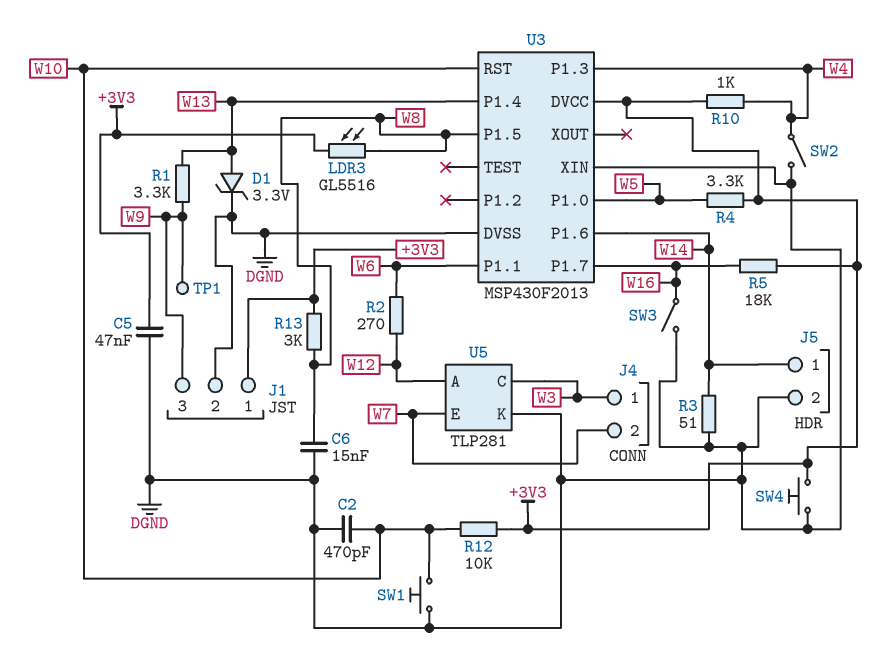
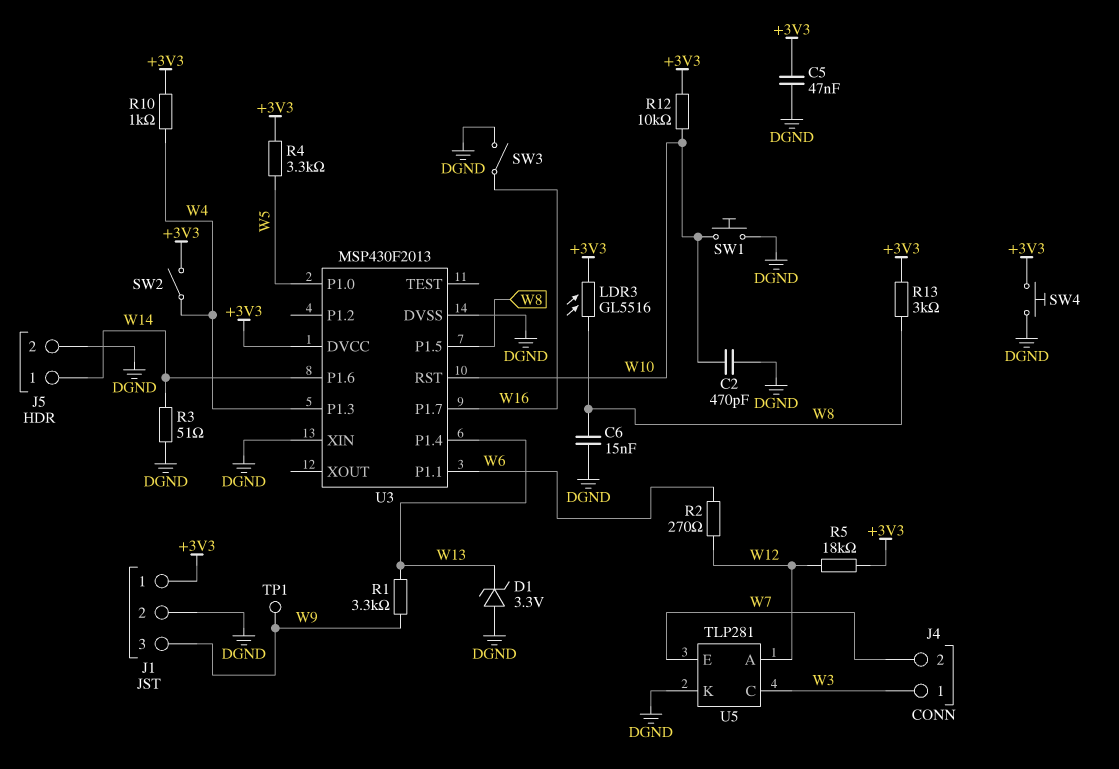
D1: zener 3.3V (A W13, K DGND) -> zener 3.3V (A DGND, K W13)
R5: 18k (+3V3, W16) -> 18k (+3V3, W12)
SW2: switch (DGND, W4) -> switch (+3V3, W4)

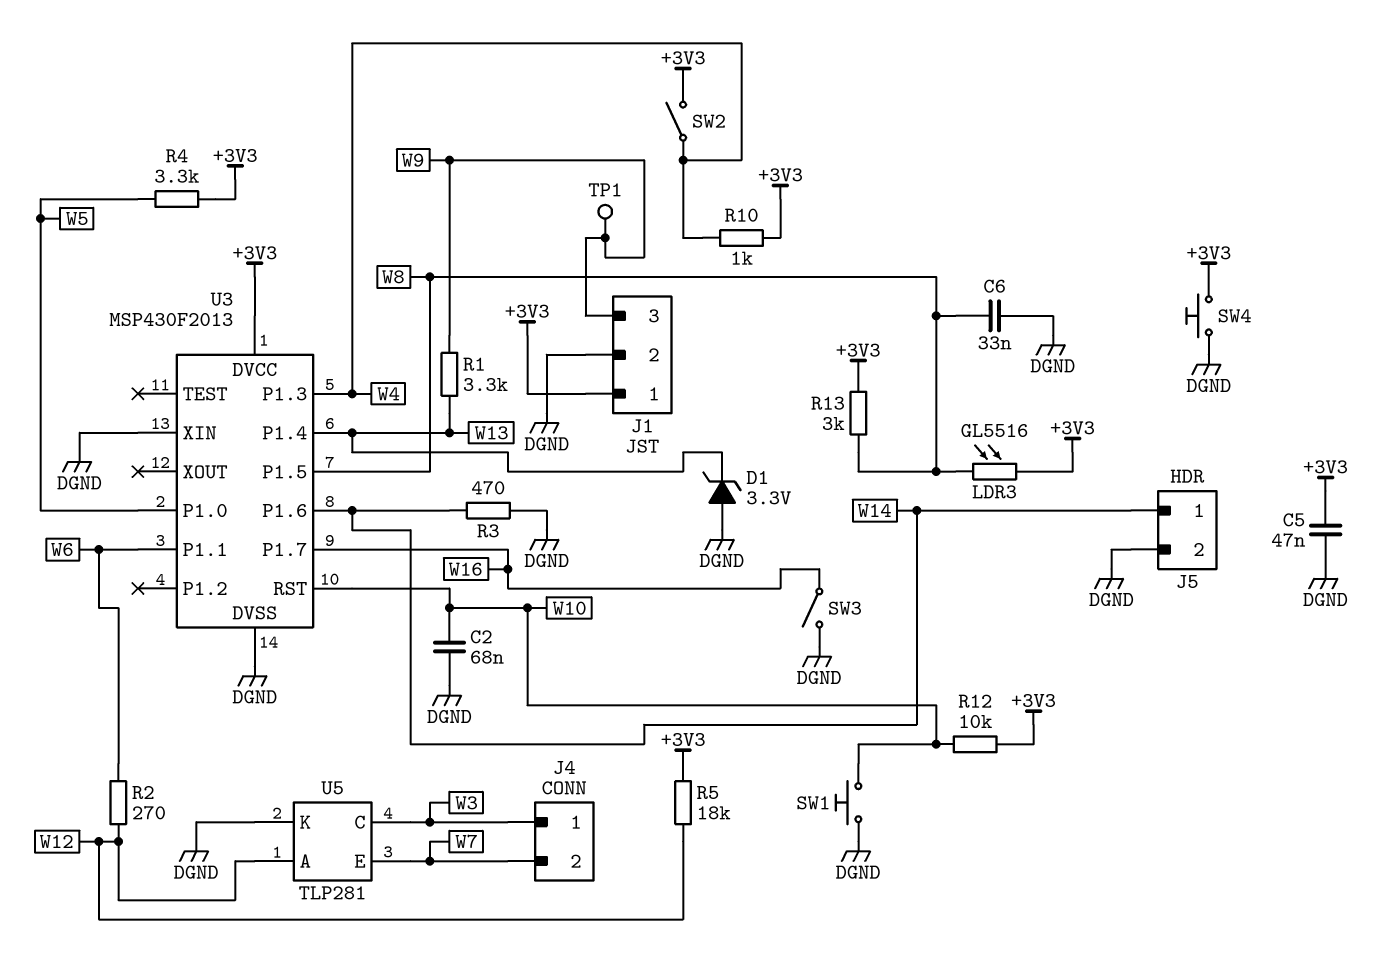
C2: 470pF (DGND, W10) -> 68nF (DGND, W10)
C6: 15nF (DGND, W8) -> 33nF (DGND, W8)
R3: 51 (DGND, W14) -> 470 (DGND, W14)

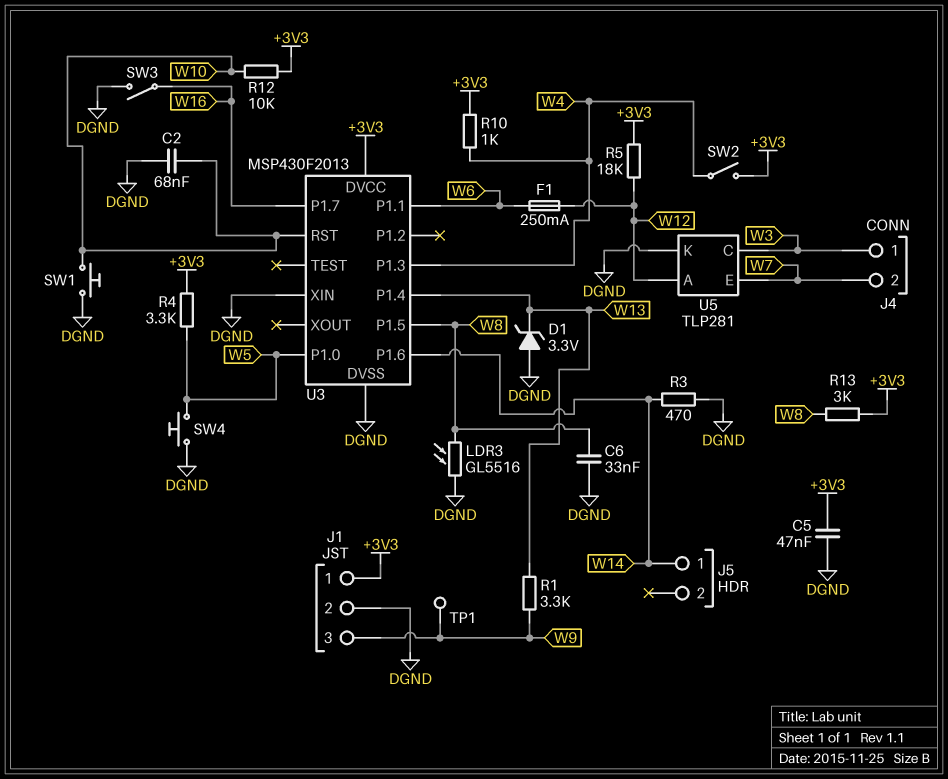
F1: none -> 250mA (W6, W12)
J5 pin 2: DGND -> none
LDR3: GL5516 (+3V3, W8) -> GL5516 (DGND, W8)
R2: 270 (W6, W12) -> none
SW4: button (+3V3, DGND) -> button (DGND, W5)

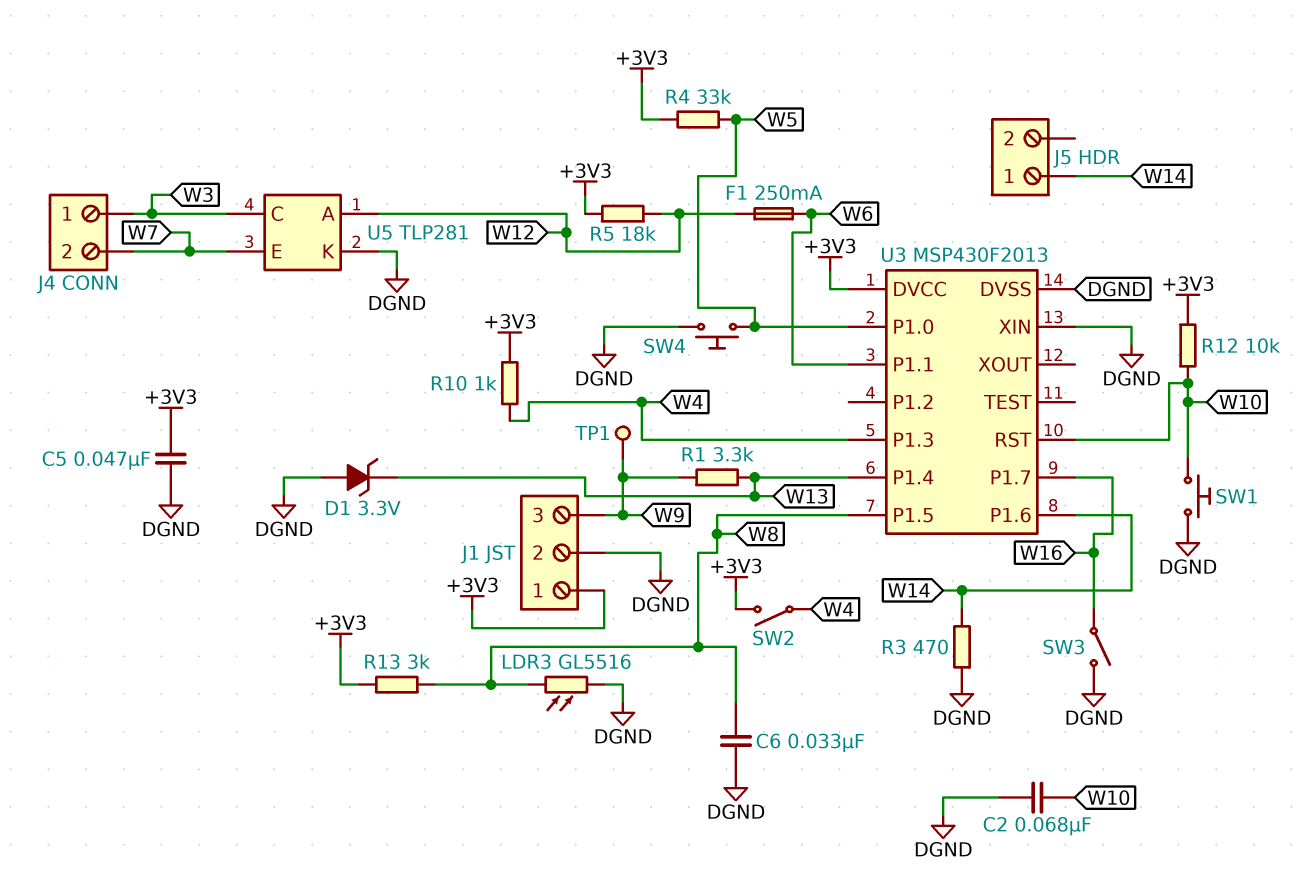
R4: 3.3k (+3V3, W5) -> 33k (+3V3, W5)

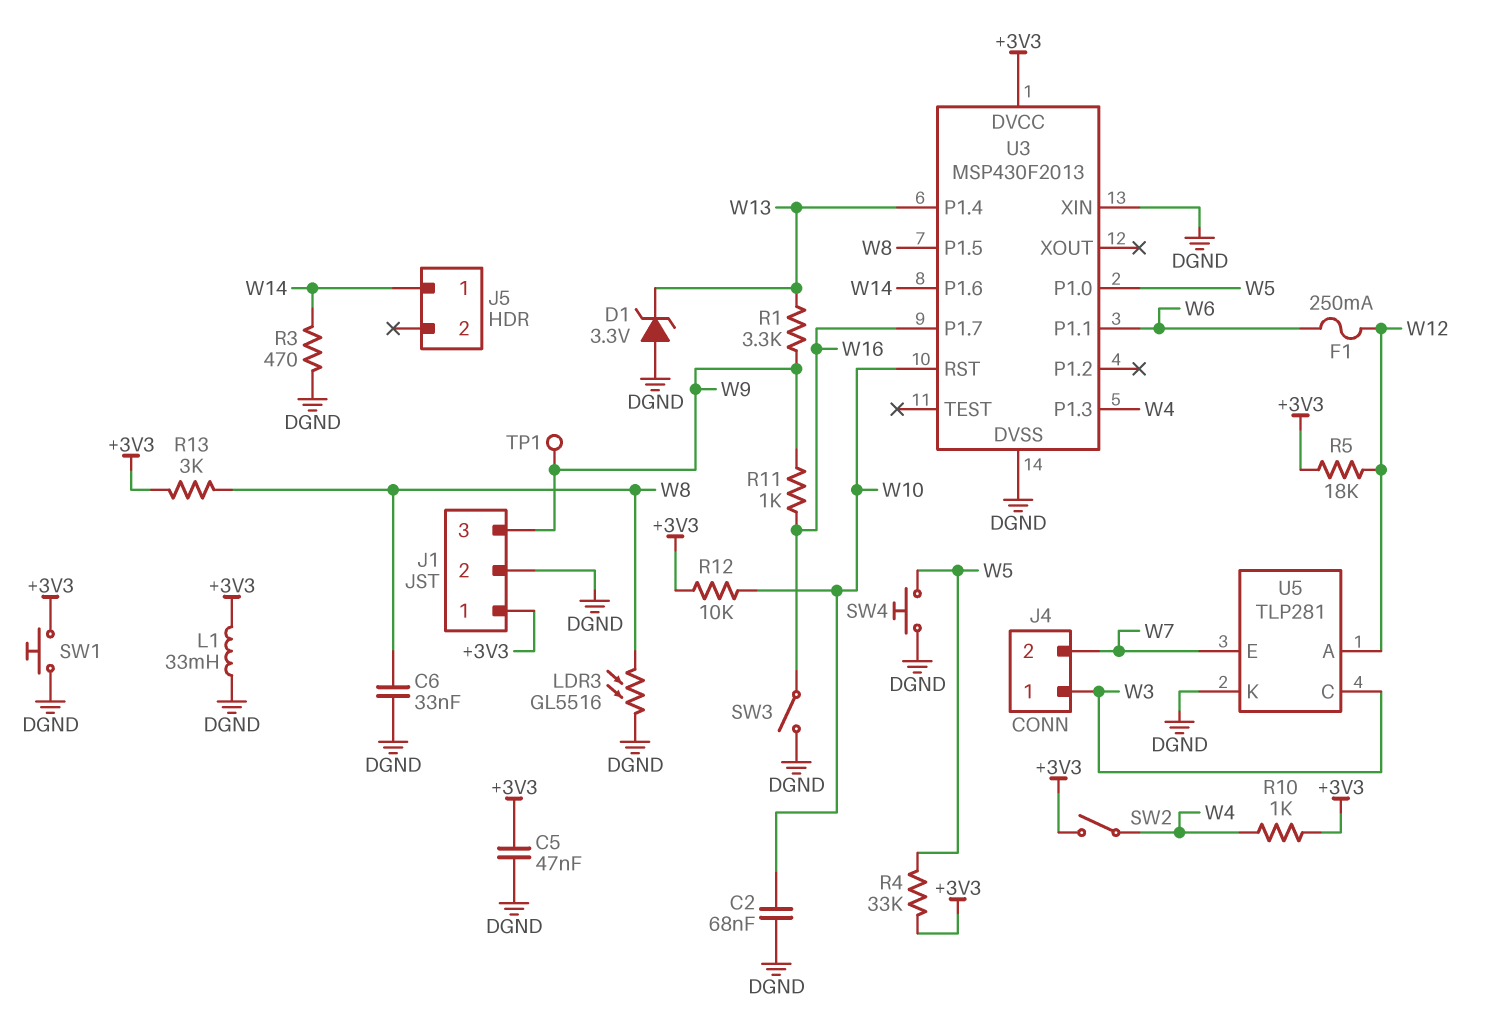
L1: none -> 33mH (+3V3, DGND)
R11: none -> 1k (W9, W16)
SW1: button (DGND, W10) -> button (+3V3, DGND)

